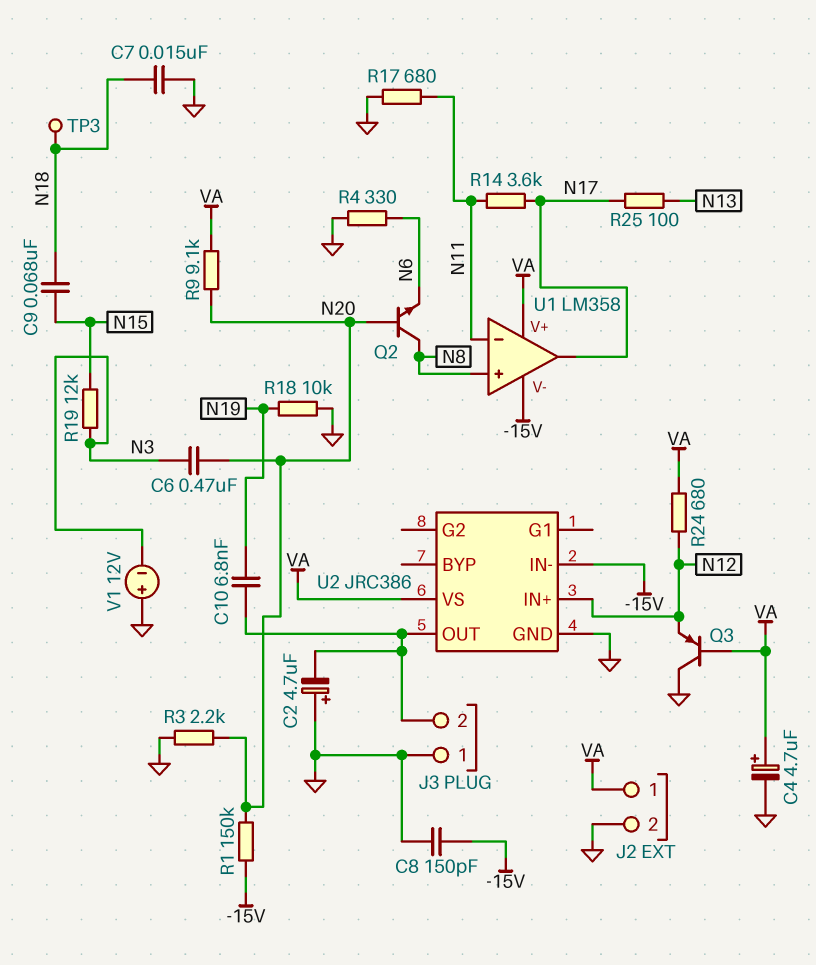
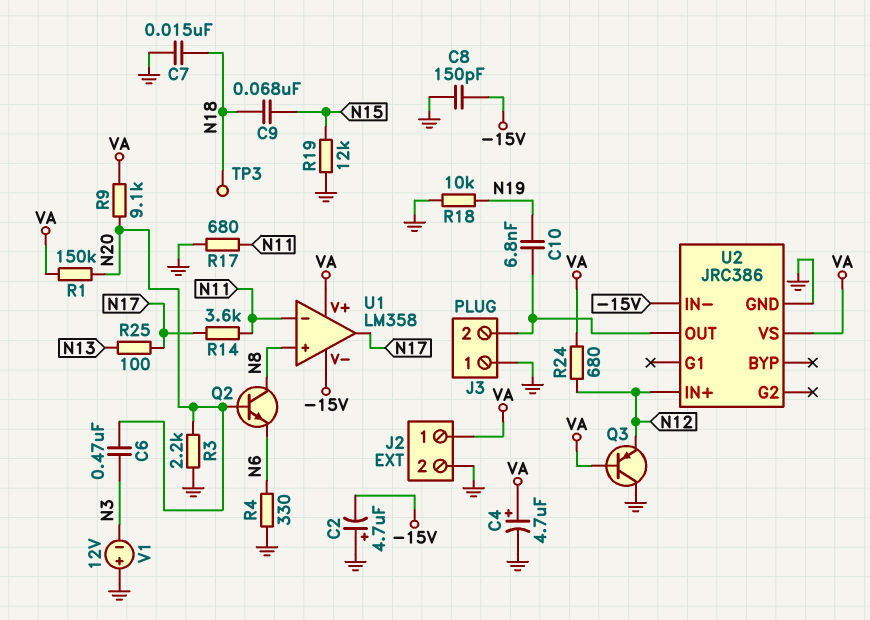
C2: 4.7uF (plus GND, minus J3/2) -> 4.7uF (plus GND, minus -15V)
R1: 150k (-15V, N20) -> 150k (N20, VA)
R19: 12k (N3, N15) -> 12k (GND, N15)

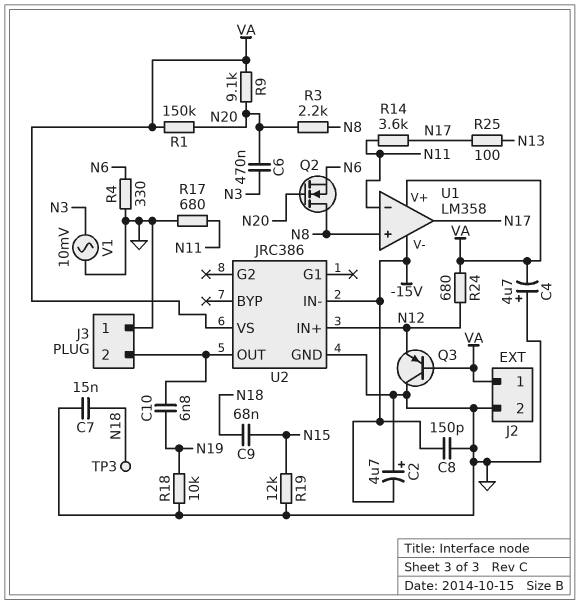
C4: 4.7uF (plus VA, minus GND) -> 4.7uF (plus GND, minus VA)
Q2: NPN (B N20, C N8, E N6) -> NMOS (G N20, D N8, S N6)
R3: 2.2k (GND, N20) -> 2.2k (N8, N20)
V1: 12V (plus GND, minus N3) -> AC 10mV (GND, N3)

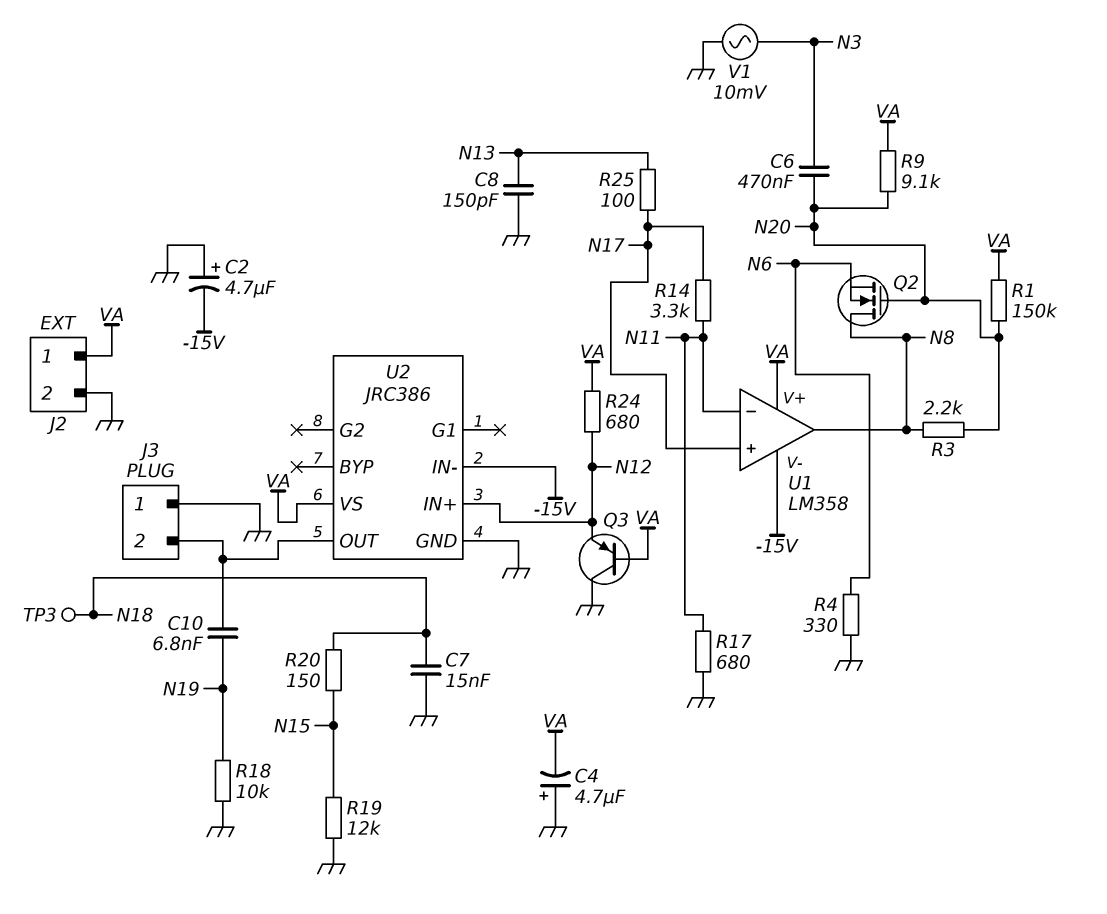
C8: 150pF (-15V, GND) -> 150pF (GND, N13)
C9: 68nF (N15, N18) -> none
R14: 3.6k (N11, N17) -> 3.3k (N11, N17)
R20: none -> 150 (N15, N18)
U1 pin in+: N8 -> N17
U1 pin out: N17 -> N8

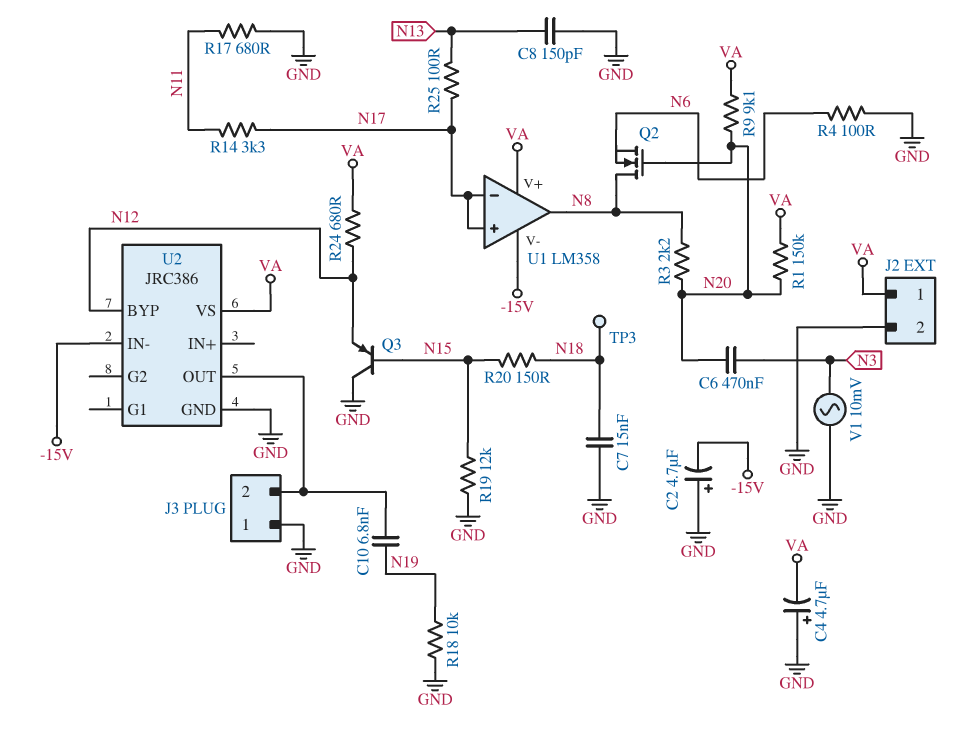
Q3: PNP (B VA, C GND, E N12) -> PNP (B N15, C GND, E N12)
R4: 330 (GND, N6) -> 100 (GND, N6)
U1 pin in-: N11 -> N17
U2 pin BYP: none -> N12
U2 pin IN+: N12 -> none

